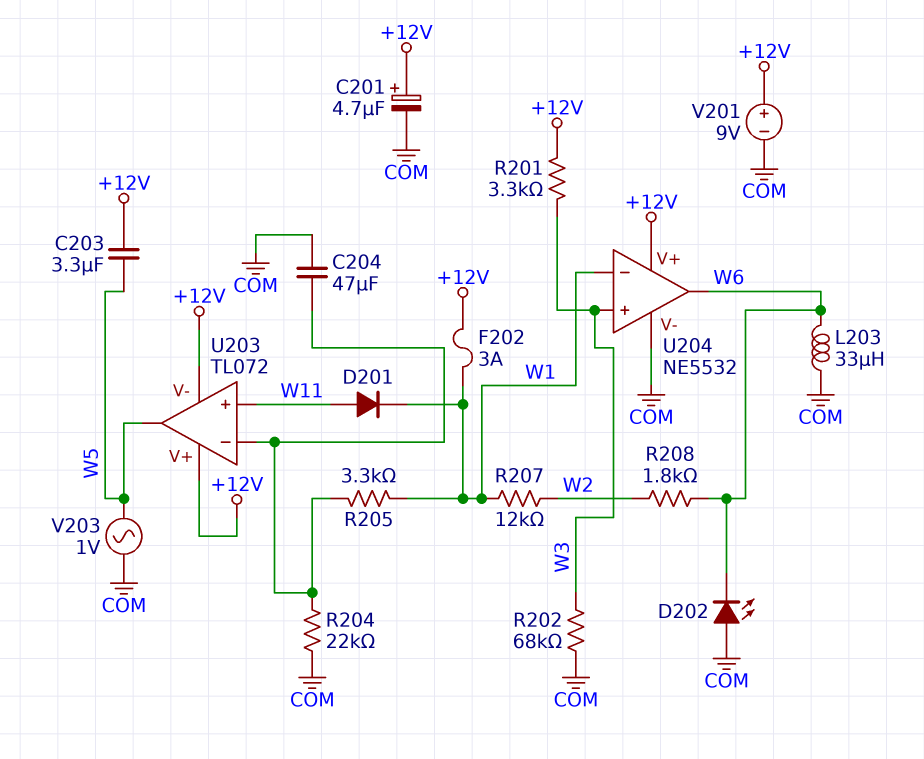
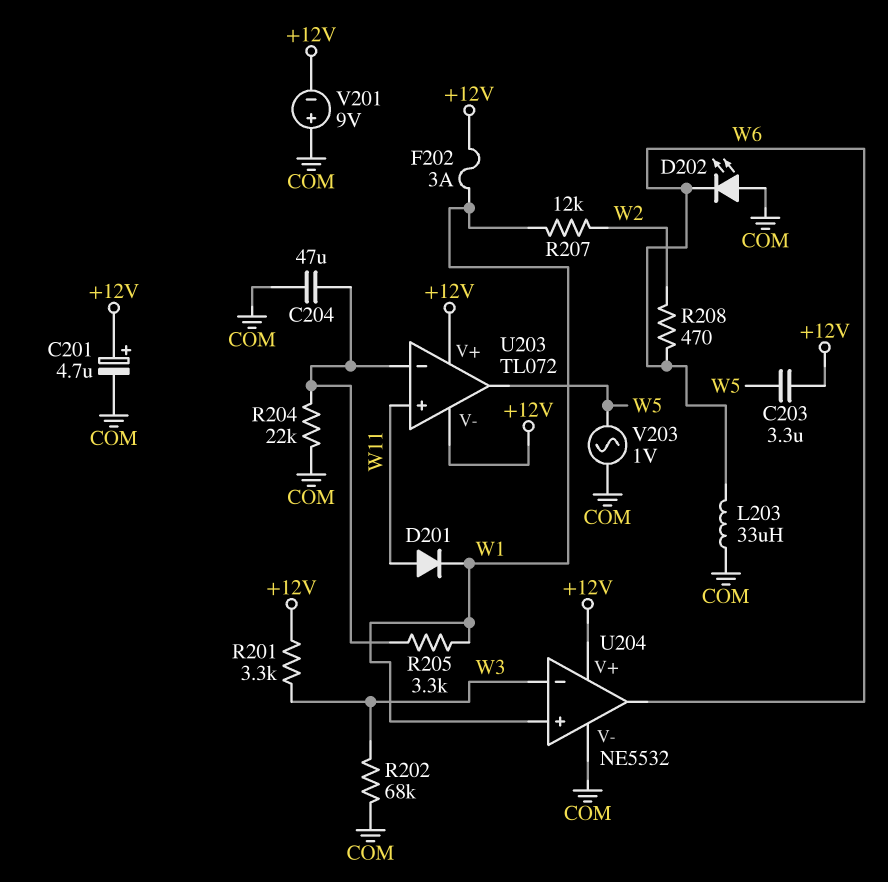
R208: 1.8k (W2, W6) -> 470 (W2, W6)
U204 pin in+: W3 -> W1
U204 pin in-: W1 -> W3
V201: 9V (plus +12V, minus COM) -> 9V (plus COM, minus +12V)

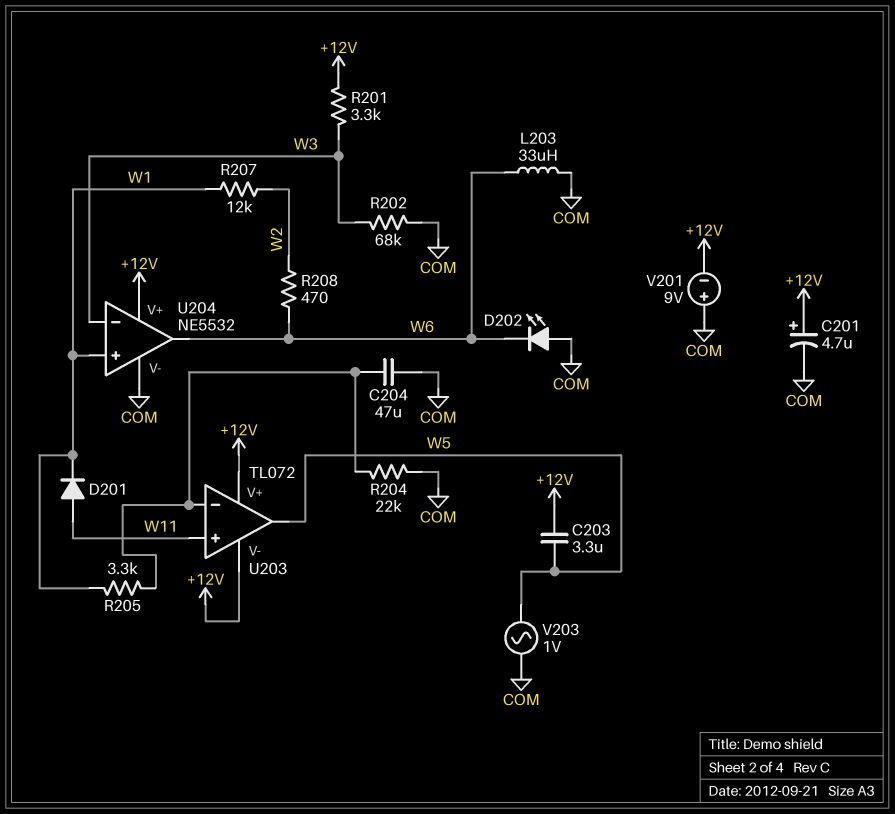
F202: 3A (+12V, W1) -> none

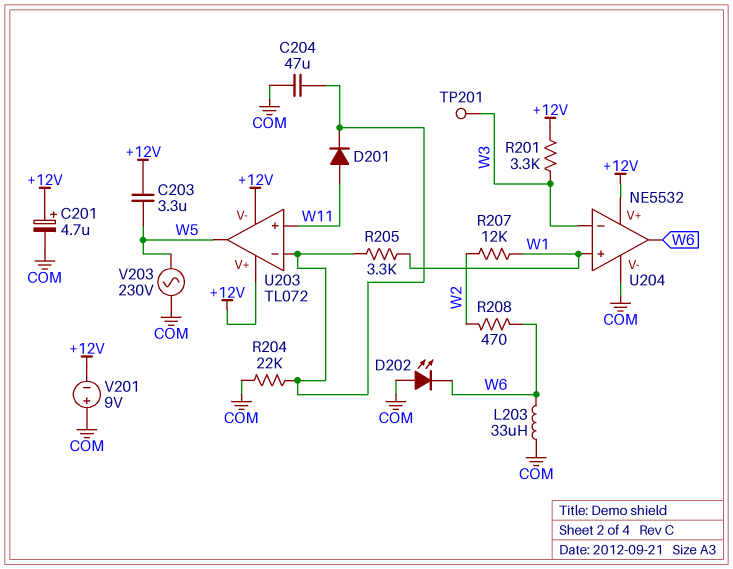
D201: diode (A W11, K W1) -> diode (A W11, K U203/in-)
R202: 68k (COM, W3) -> none
TP201: none -> test point (W3)
V203: AC 1V (COM, W5) -> AC 230V (COM, W5)

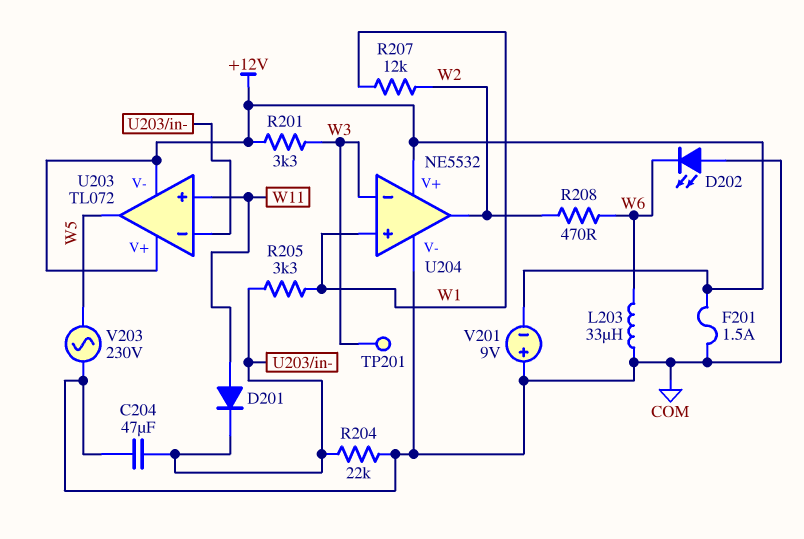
C201: 4.7uF (plus +12V, minus COM) -> none
C203: 3.3uF (+12V, W5) -> none
F201: none -> 1.5A (+12V, COM)
U204 pin out: W6 -> W2

